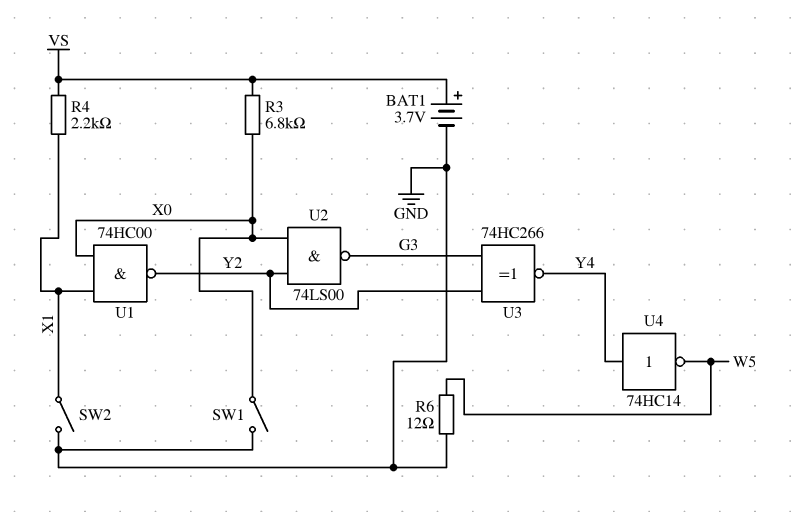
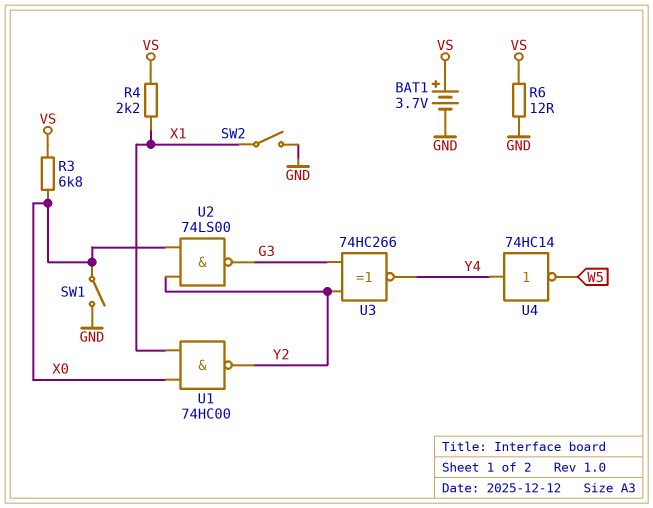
R6: 12 (GND, W5) -> 12 (GND, VS)

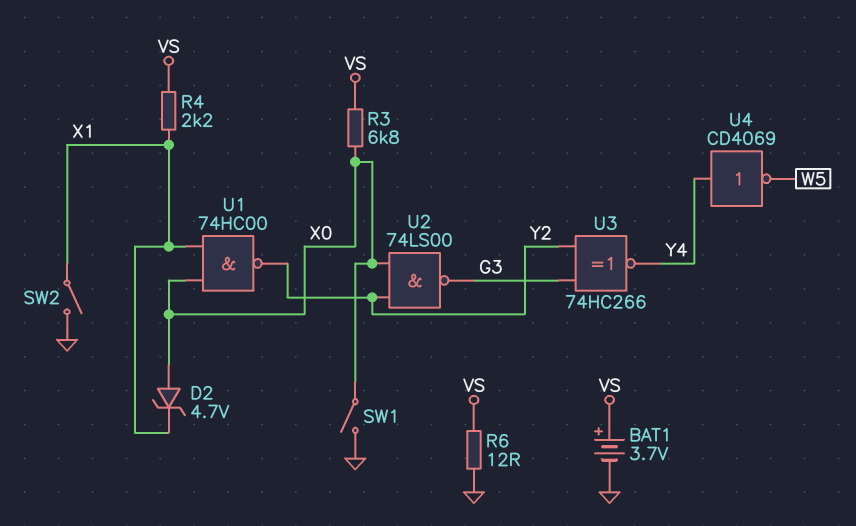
D2: none -> zener 4.7V (A X0, K X1)
U4: NOT 74HC14 (in Y4, out W5) -> NOT CD4069 (in Y4, out W5)

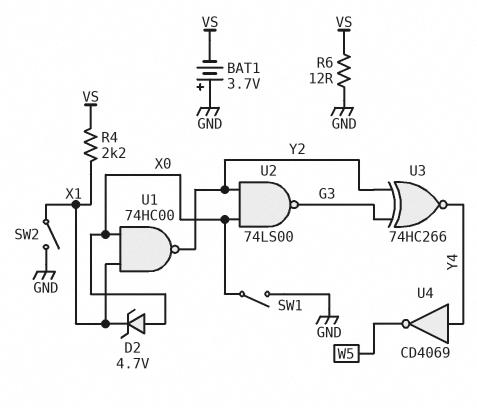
BAT1: 3.7V (plus VS, minus GND) -> 3.7V (plus GND, minus VS)
R3: 6.8k (VS, X0) -> none

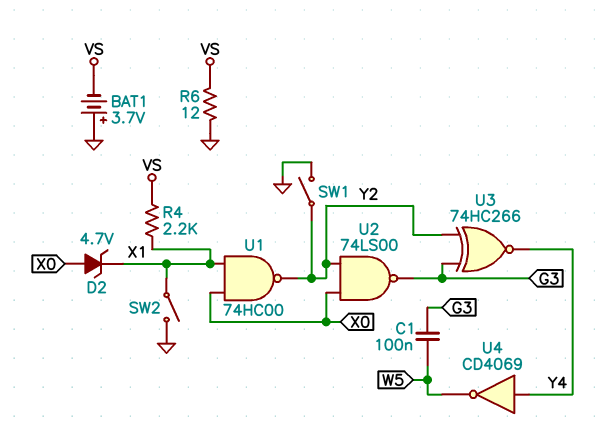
C1: none -> 100nF (G3, W5)
SW1: switch (GND, X0) -> switch (GND, Y2)

